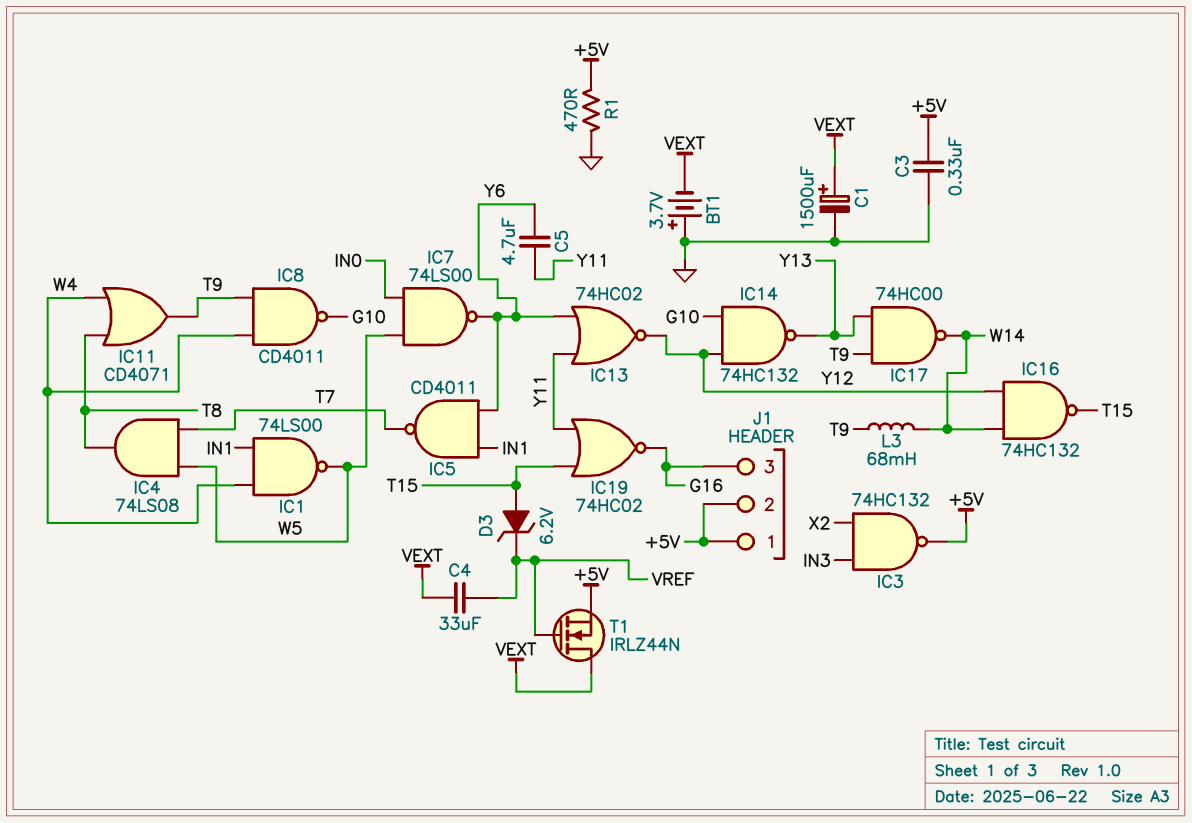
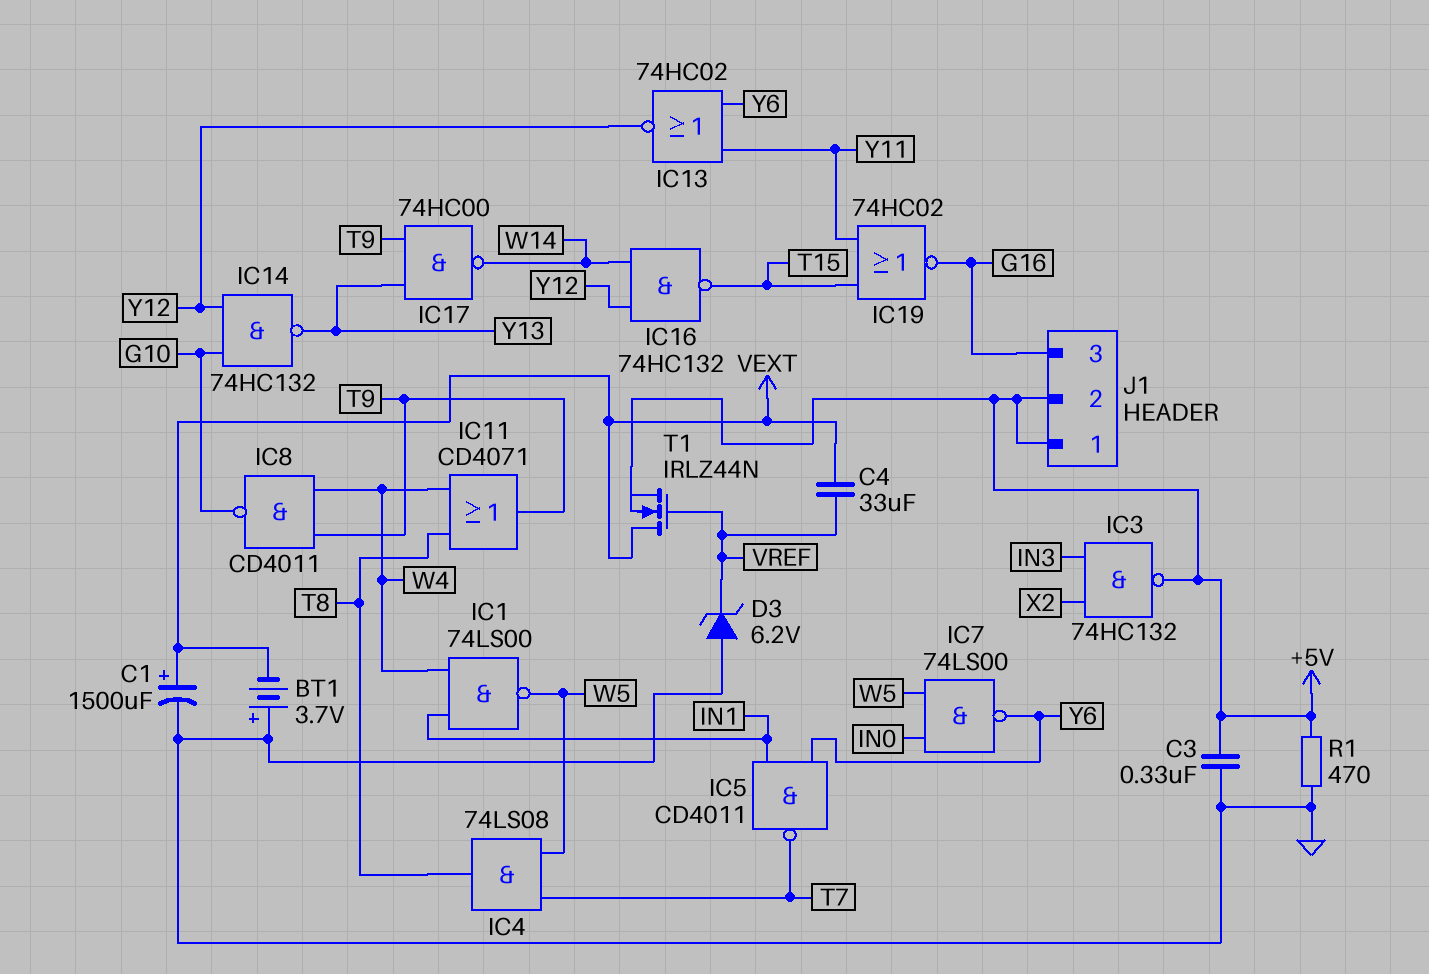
C5: 4.7uF (Y6, Y11) -> none
D3: zener 6.2V (A T15, K VREF) -> zener 6.2V (A GND, K VREF)
L3: 68mH (T9, W14) -> none

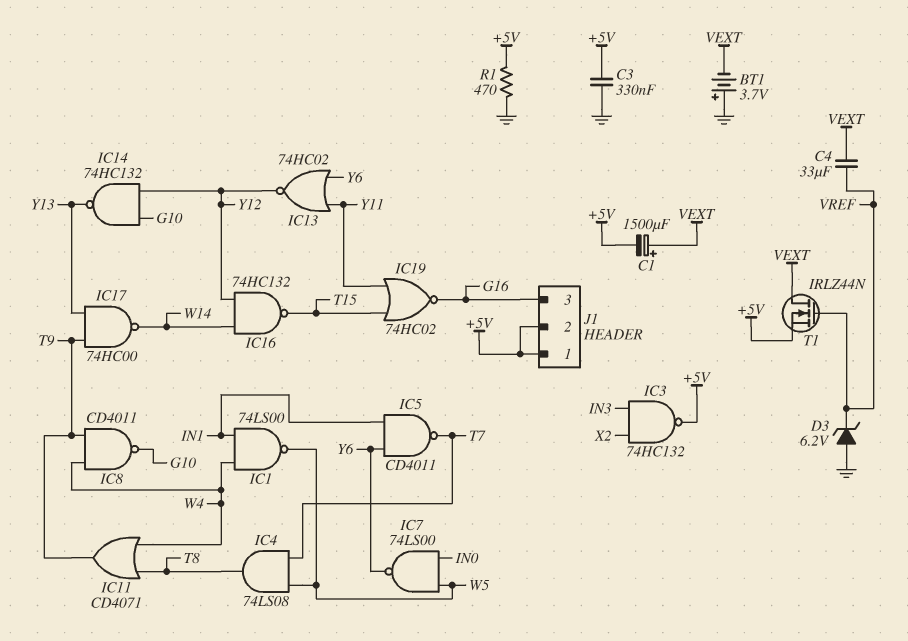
C1: 1500uF (plus VEXT, minus GND) -> 1500uF (plus VEXT, minus +5V)

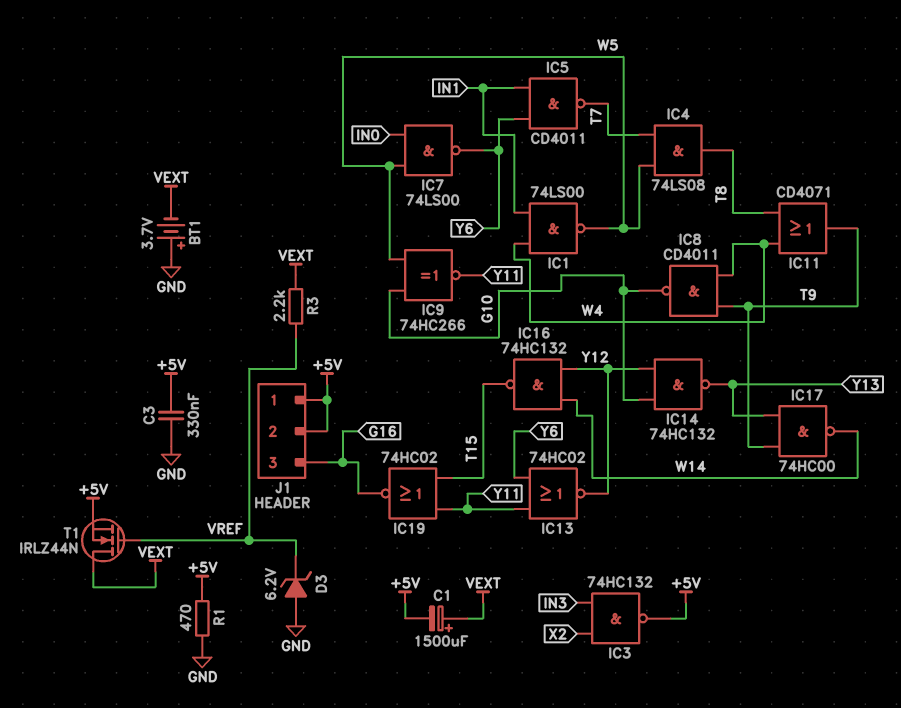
C4: 33uF (VEXT, VREF) -> none
IC9: none -> XNOR 74HC266 (in G10, in W5, out Y11)
R3: none -> 2.2k (VEXT, VREF)

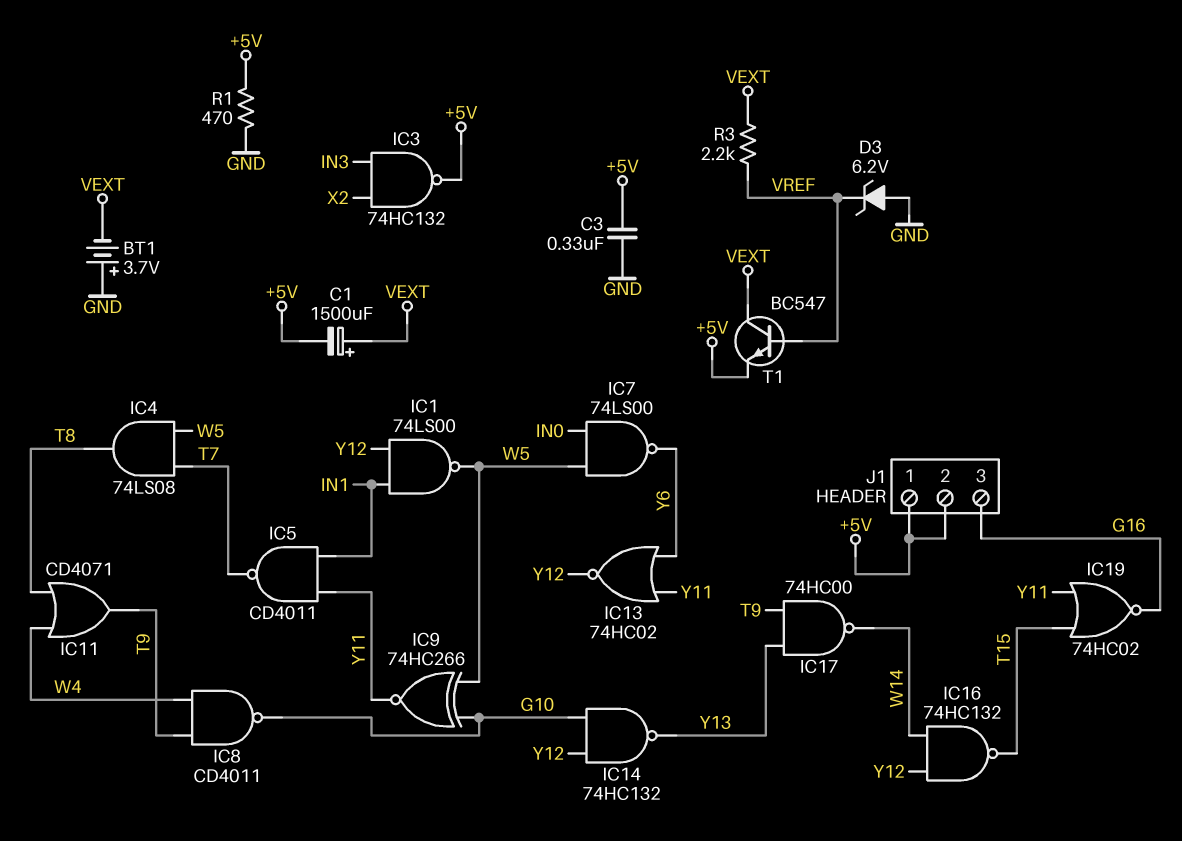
IC1: NAND 74LS00 (in IN1, in W4, out W5) -> NAND 74LS00 (in IN1, in Y12, out W5)
IC5: NAND CD4011 (in IN1, in Y6, out T7) -> NAND CD4011 (in IN1, in Y11, out T7)
T1: NMOS IRLZ44N (G VREF, D VEXT, S +5V) -> NPN BC547 (B VREF, C VEXT, E +5V)

